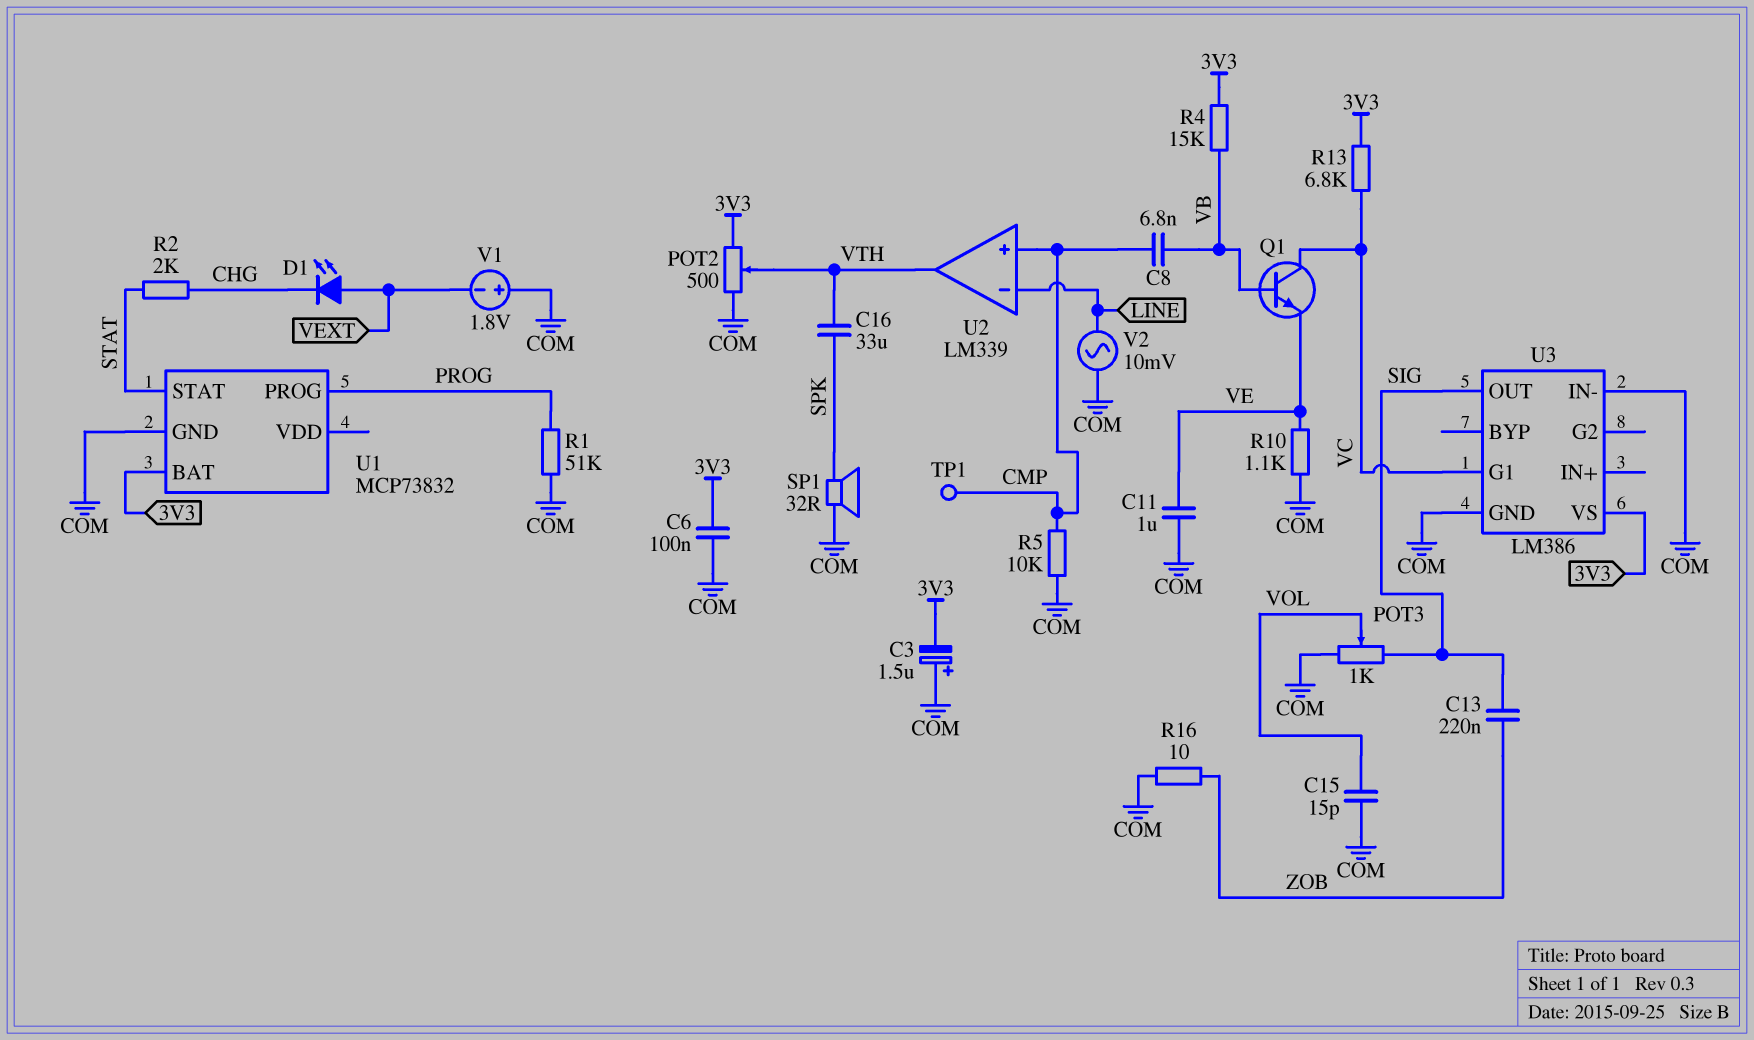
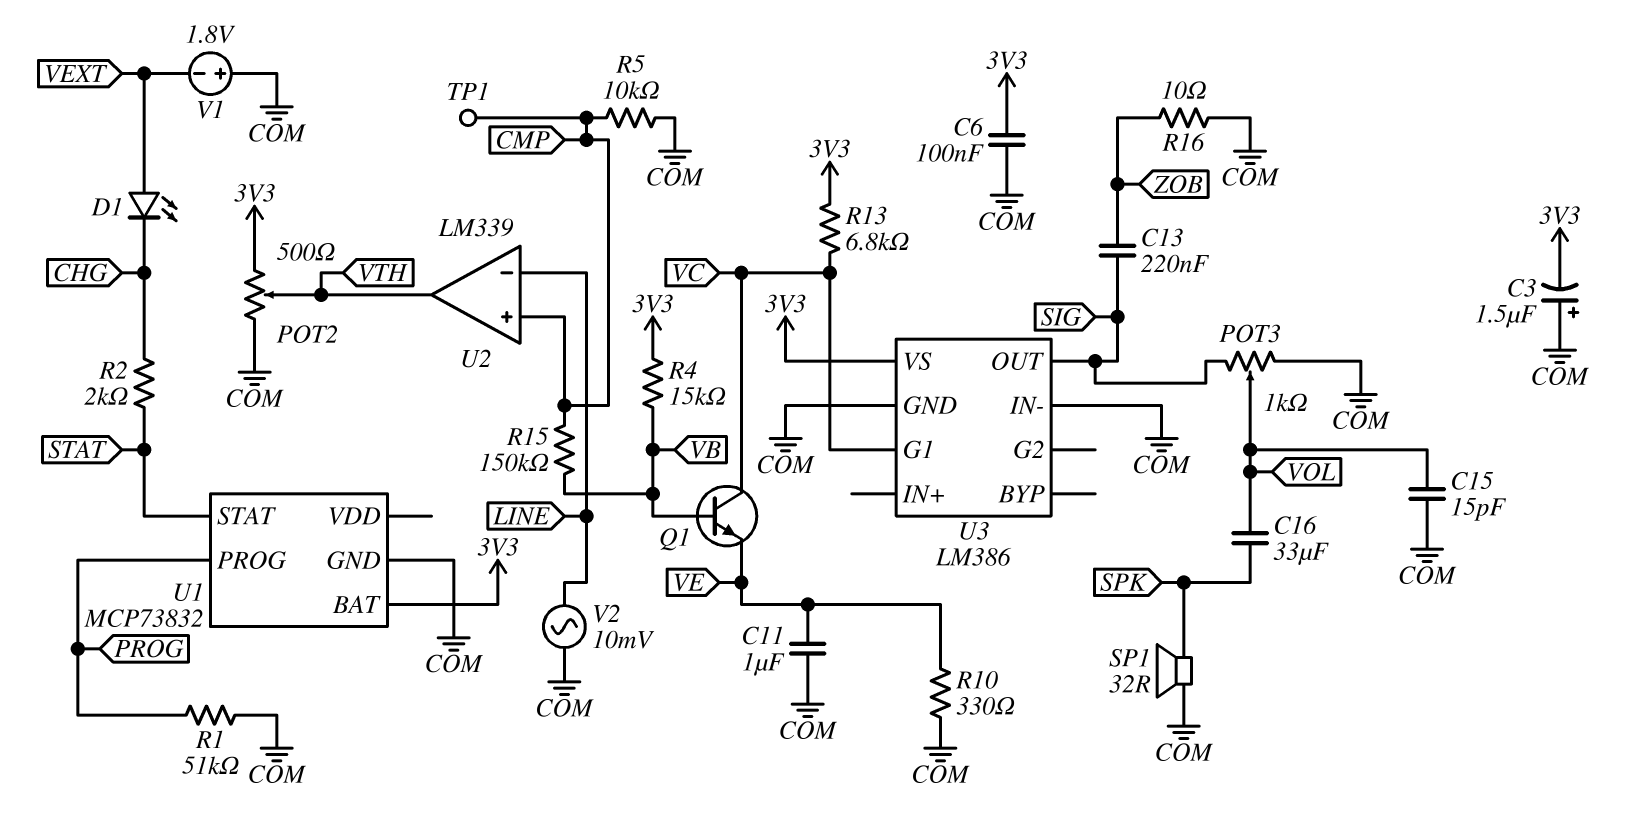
C8: 6.8nF (CMP, VB) -> none
C16: 33uF (SPK, VTH) -> 33uF (SPK, VOL)
R10: 1.1k (COM, VE) -> 330 (COM, VE)
R15: none -> 150k (CMP, VB)

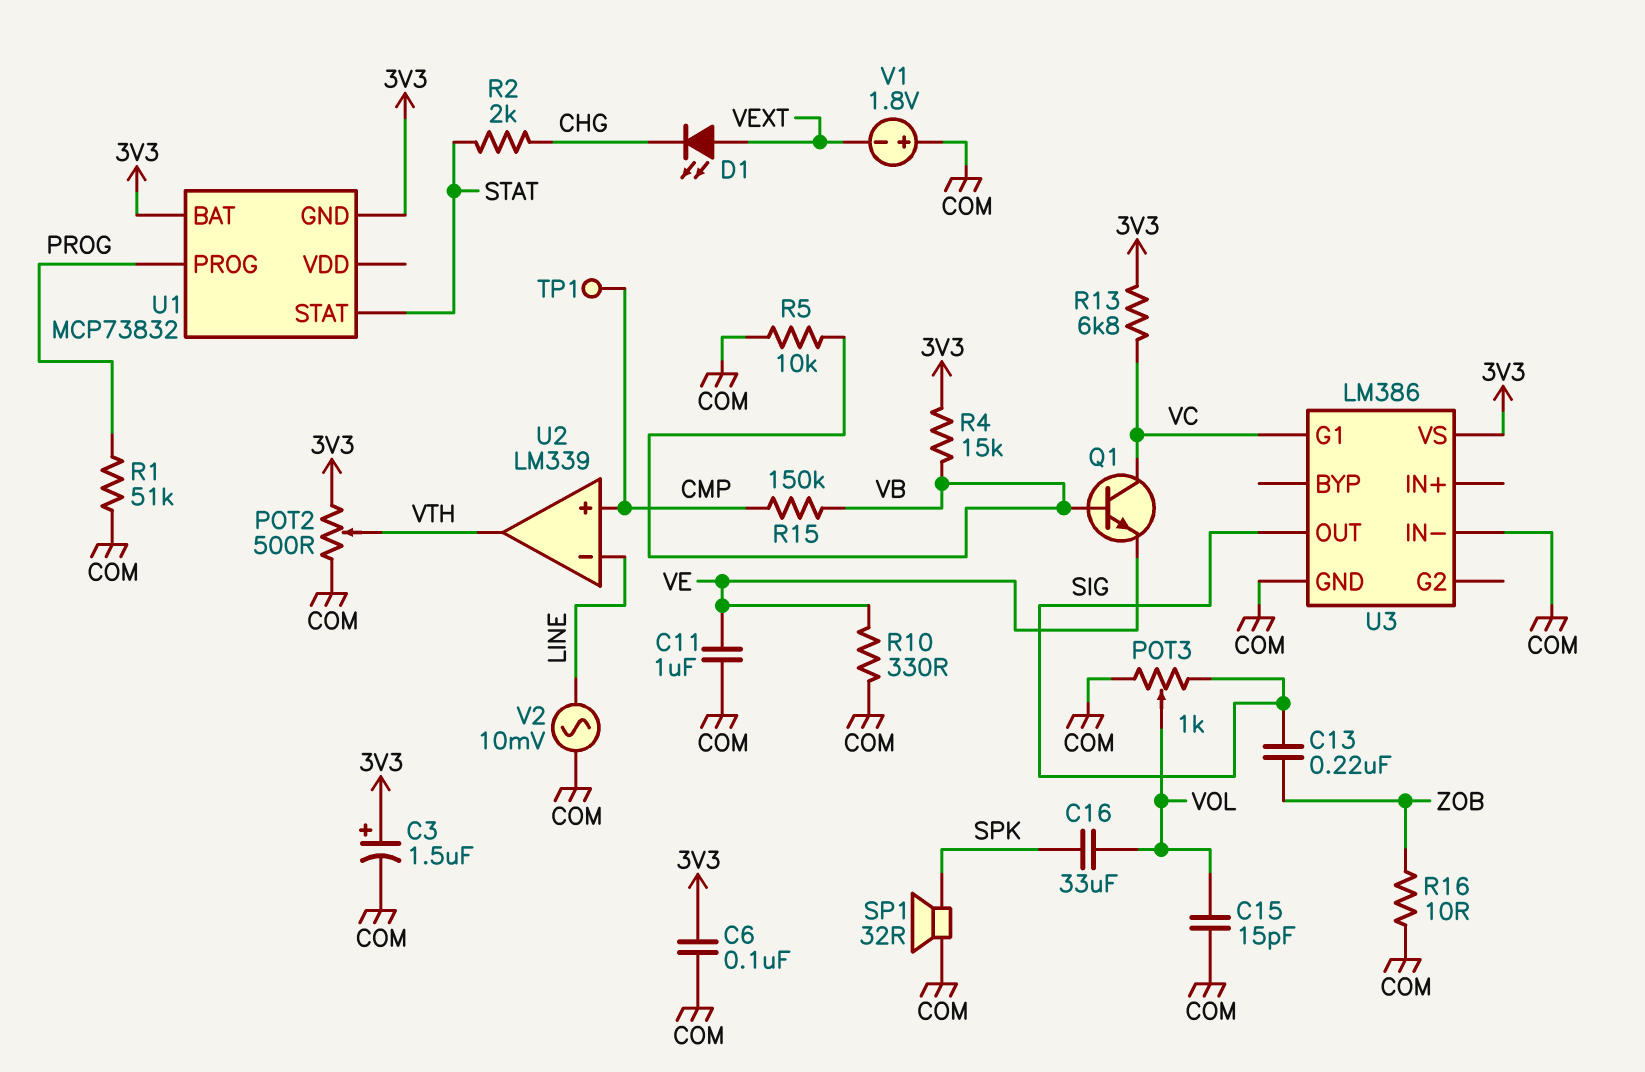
C3: 1.5uF (plus COM, minus 3V3) -> 1.5uF (plus 3V3, minus COM)
R5: 10k (CMP, COM) -> 10k (COM, VB)
U1 pin GND: COM -> 3V3

